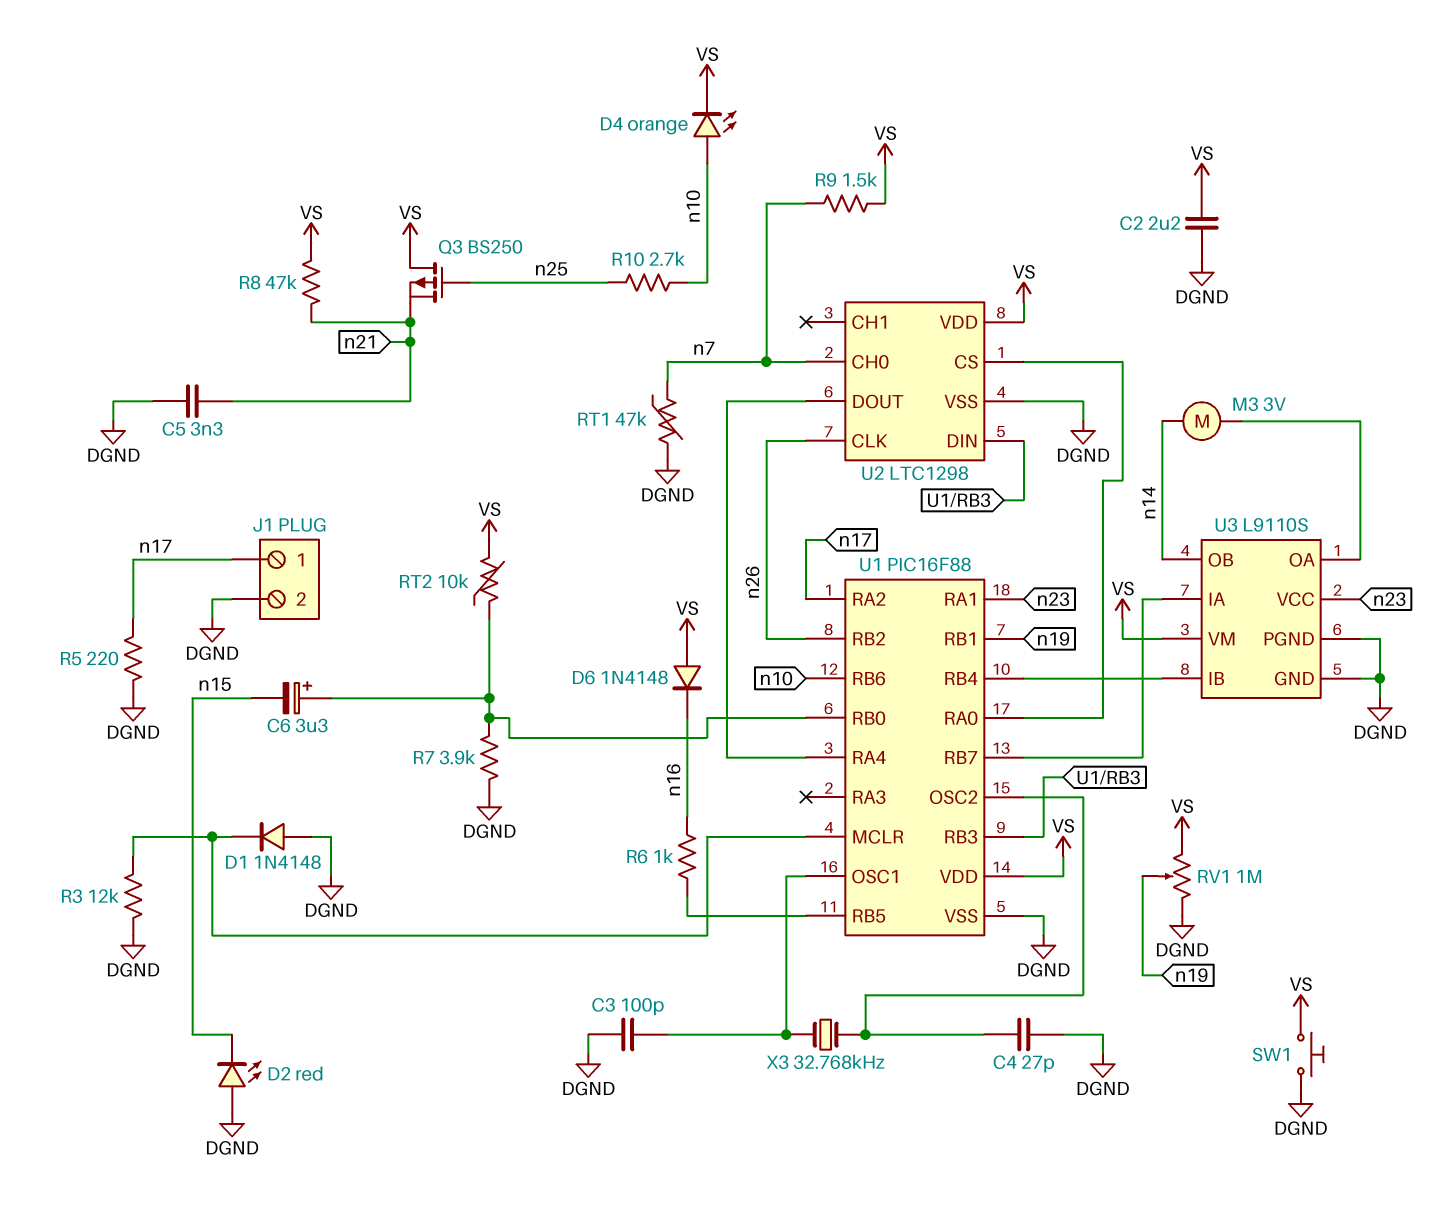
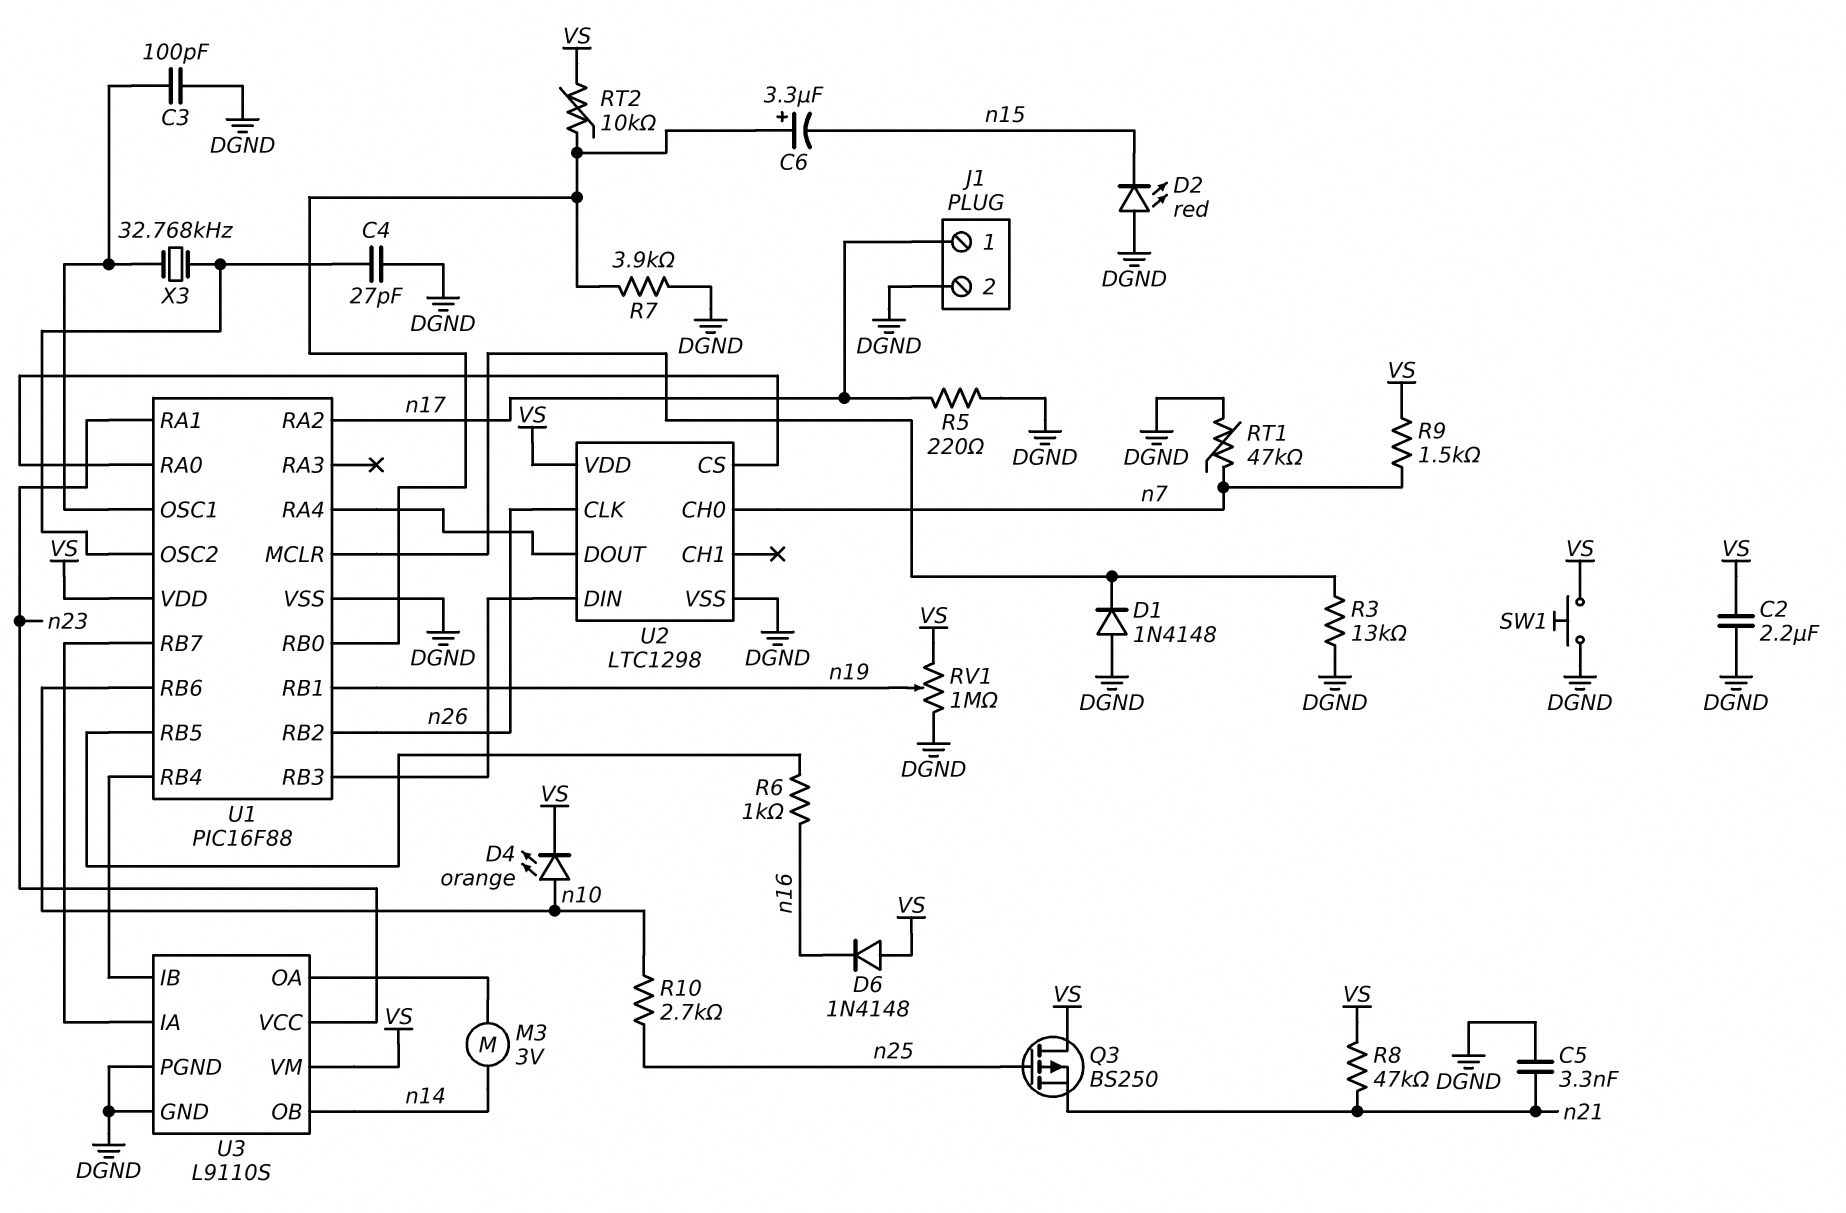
R3: 12k (DGND, U1/MCLR) -> 13k (DGND, U1/MCLR)

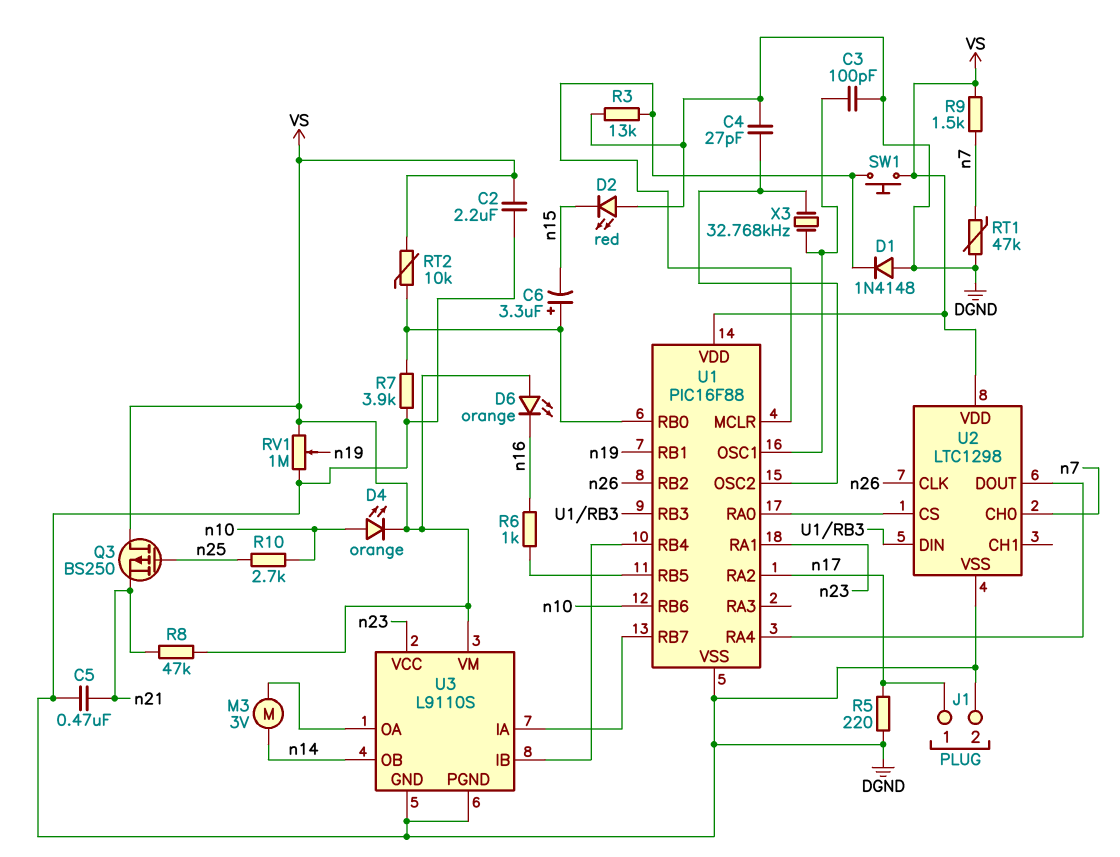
C5: 3.3nF (DGND, n21) -> 470nF (DGND, n21)
D6: diode 1N4148 (A VS, K n16) -> LED orange (A VS, K n16)
SW1: button (DGND, VS) -> button (U1/MCLR, VS)

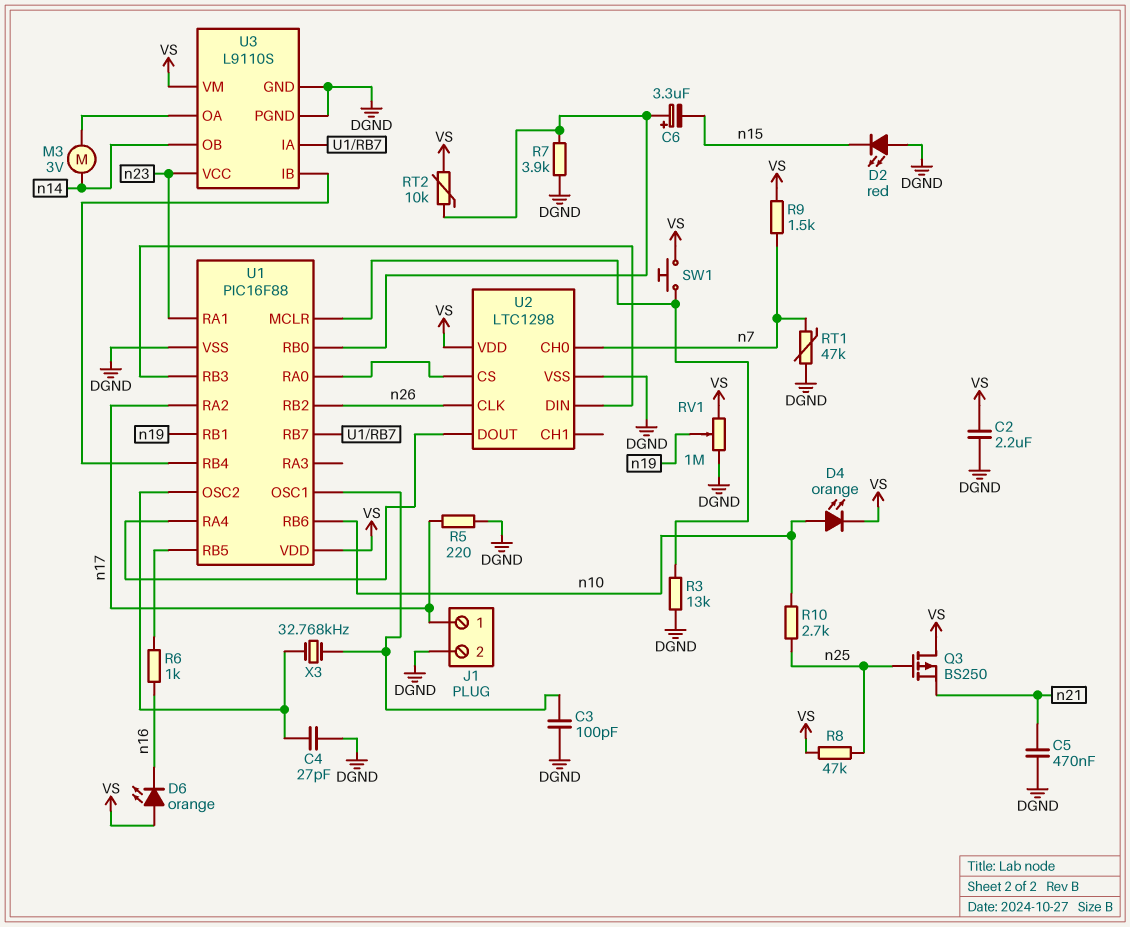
D1: diode 1N4148 (A DGND, K U1/MCLR) -> none
R8: 47k (VS, n21) -> 47k (VS, n25)

